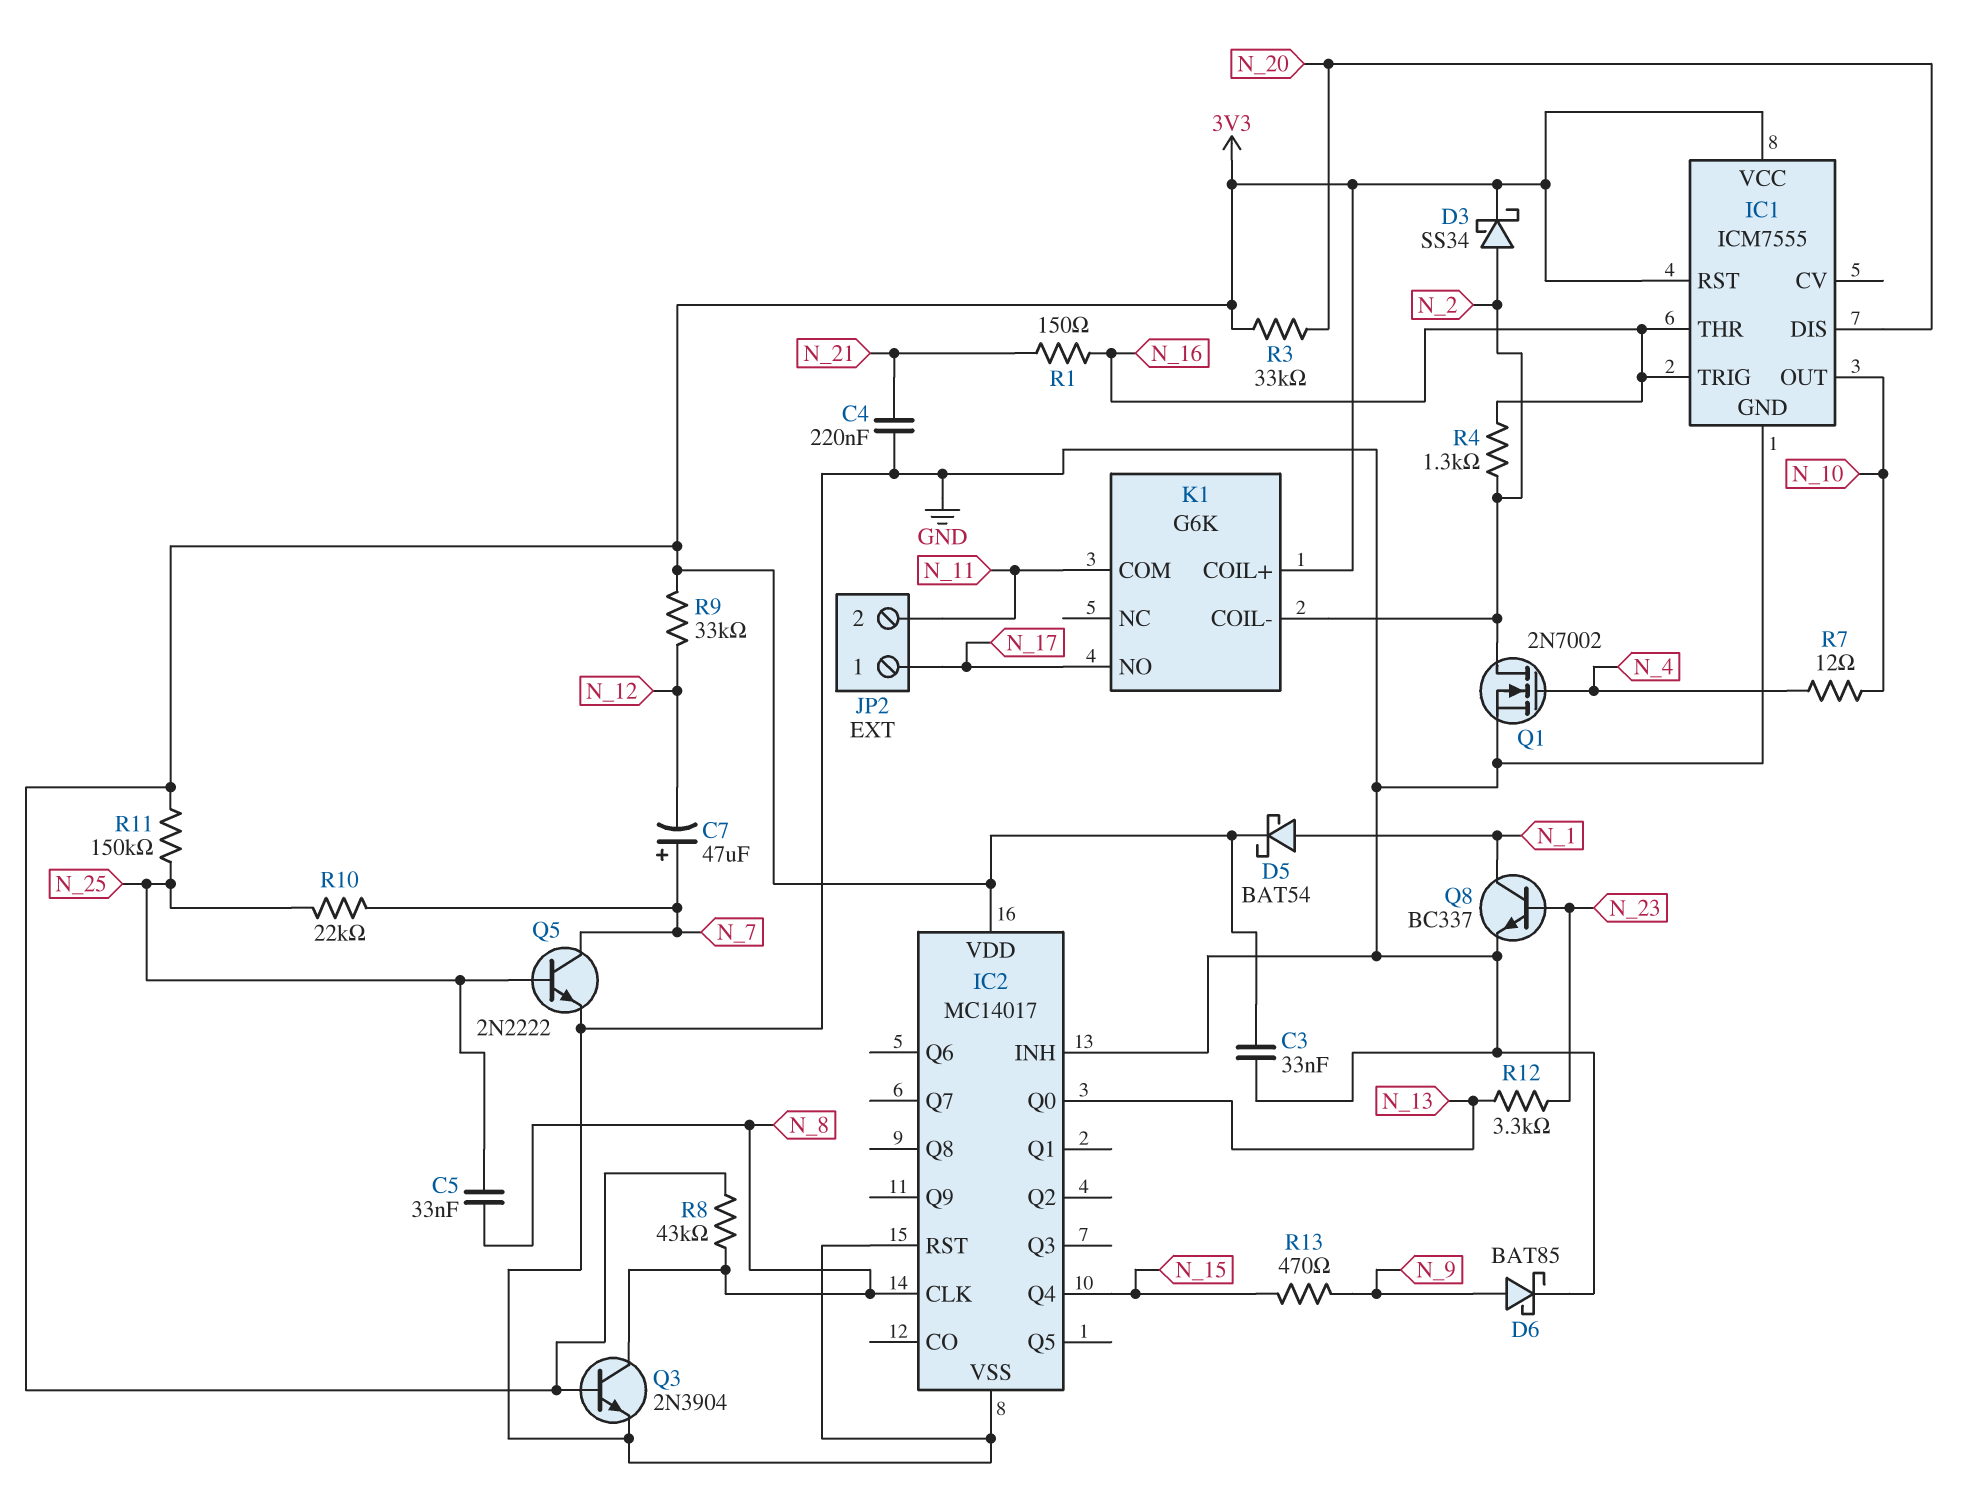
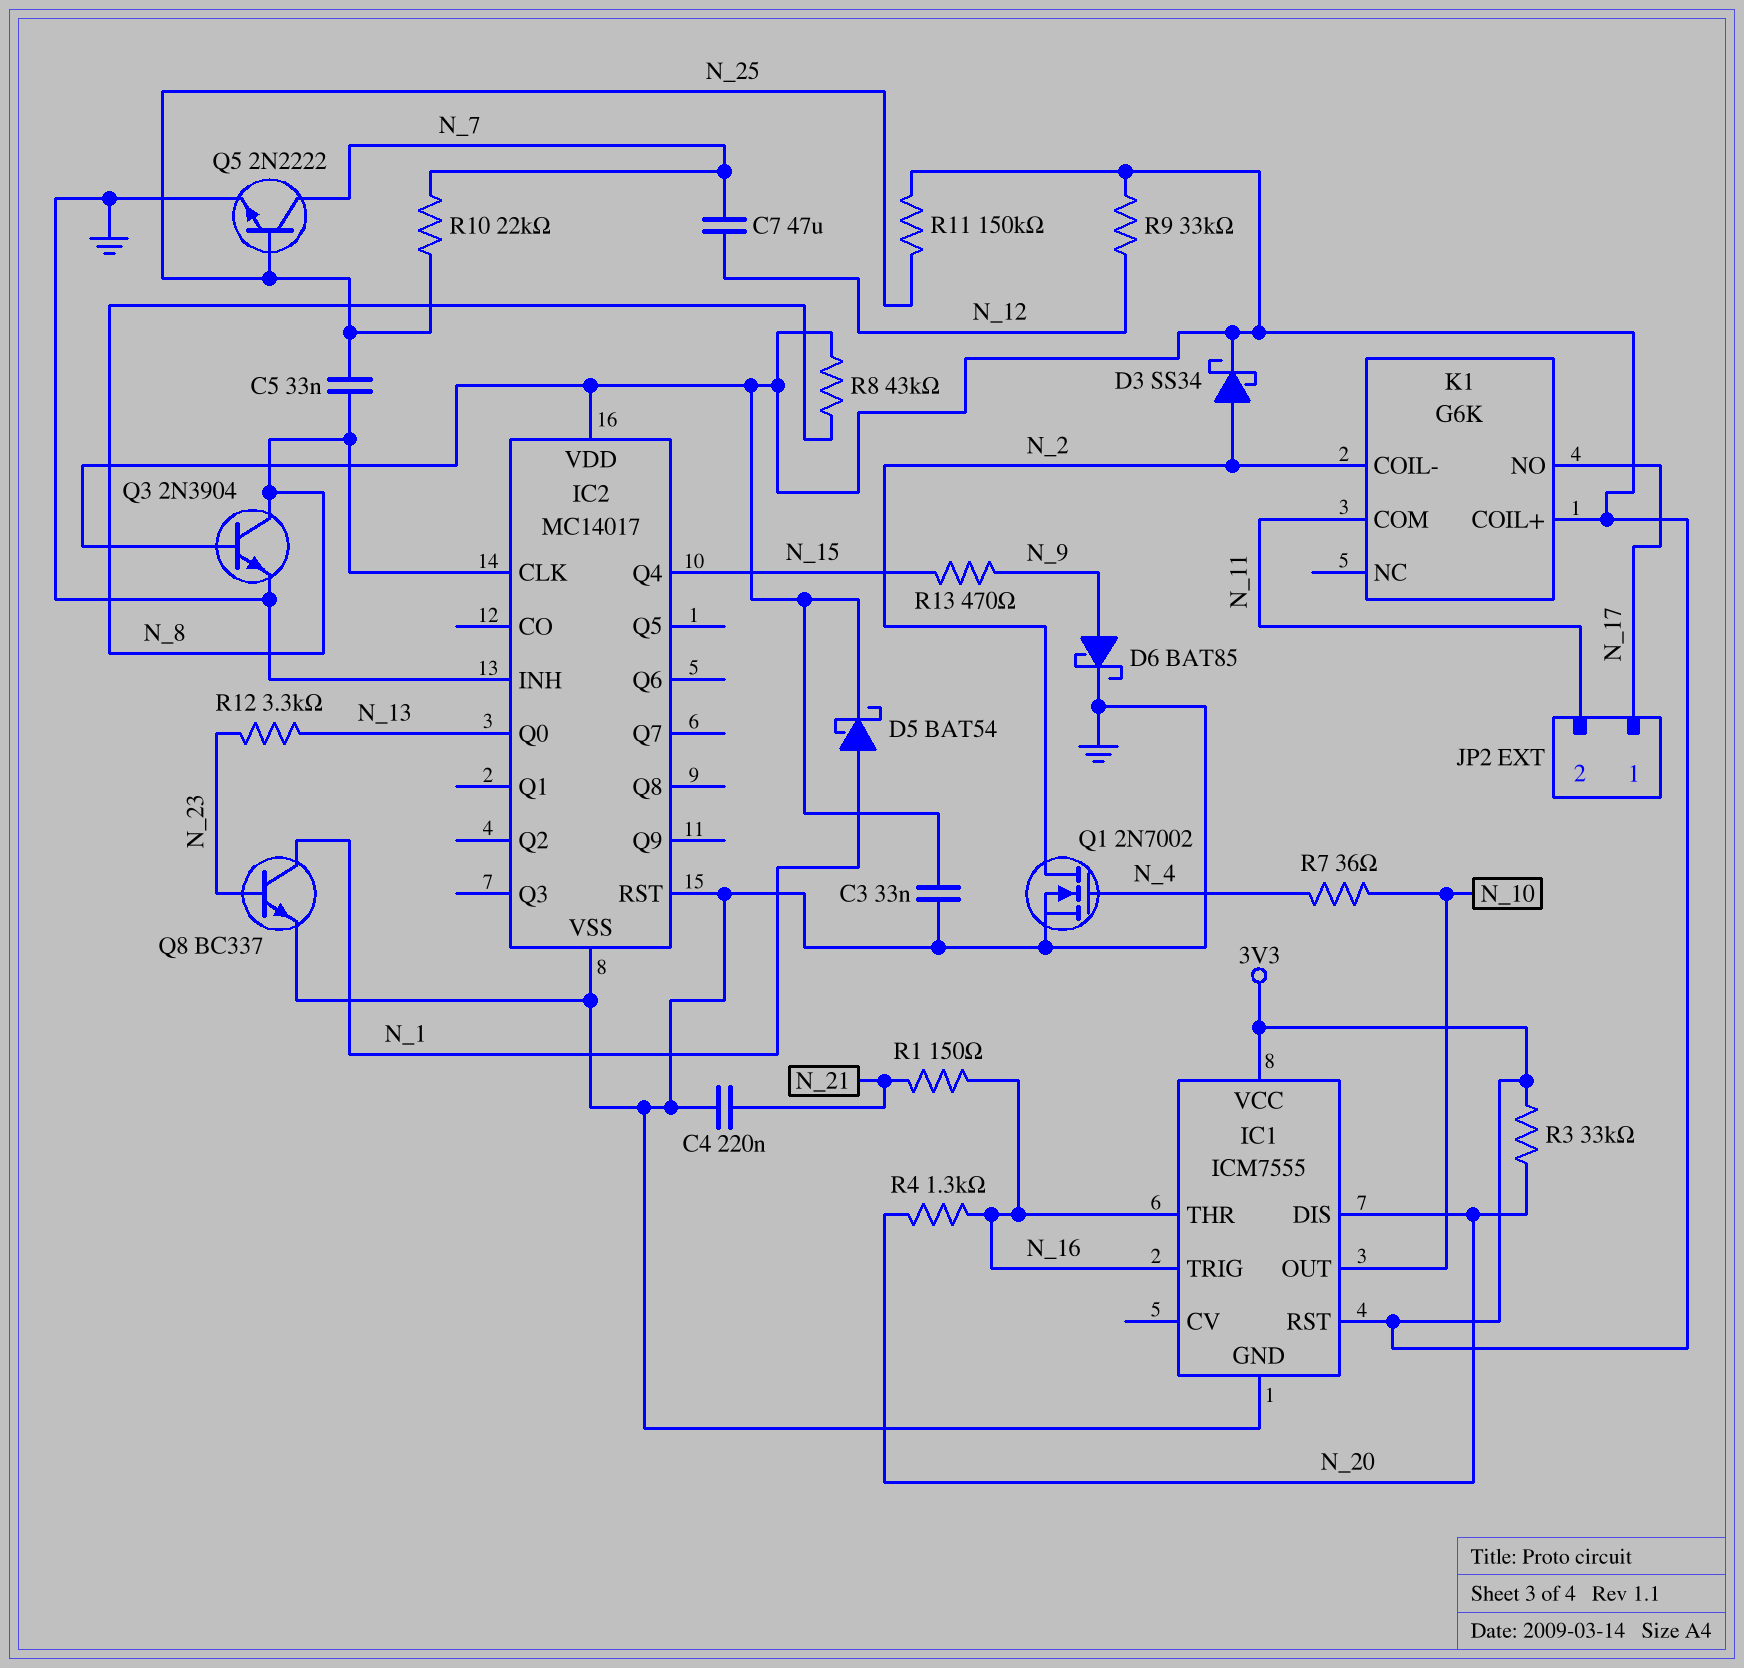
C7: 47uF (plus N_7, minus N_12) -> 47uF (N_7, N_12)
R4: 1.3k (N_2, N_16) -> 1.3k (N_16, N_20)
R7: 12 (N_4, N_10) -> 36 (N_4, N_10)

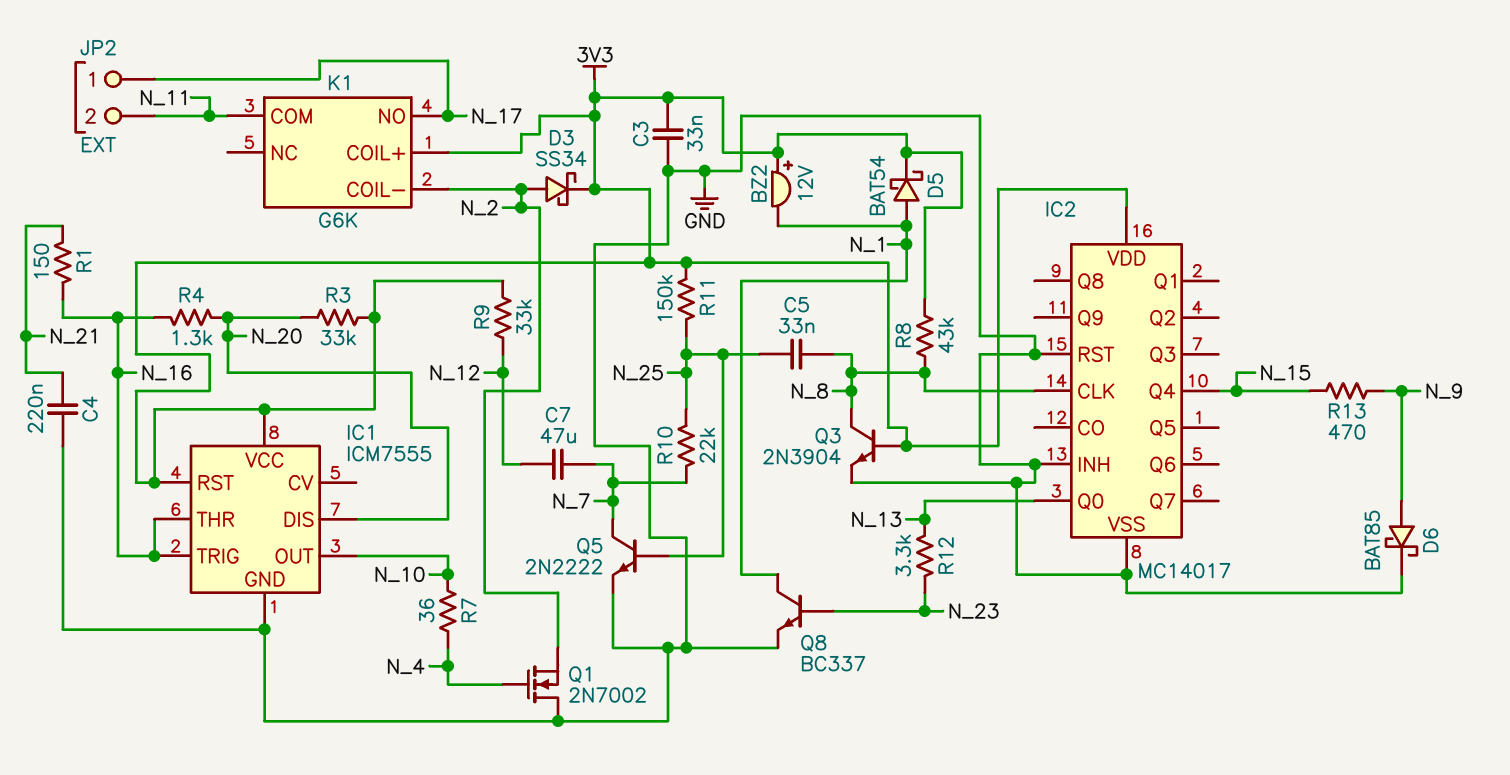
BZ2: none -> buzzer 12V (plus 3V3, minus N_1)
Q1: NMOS 2N7002 (G N_4, D N_2, S GND) -> NMOS 2N7002 (G N_4, D GND, S N_2)

